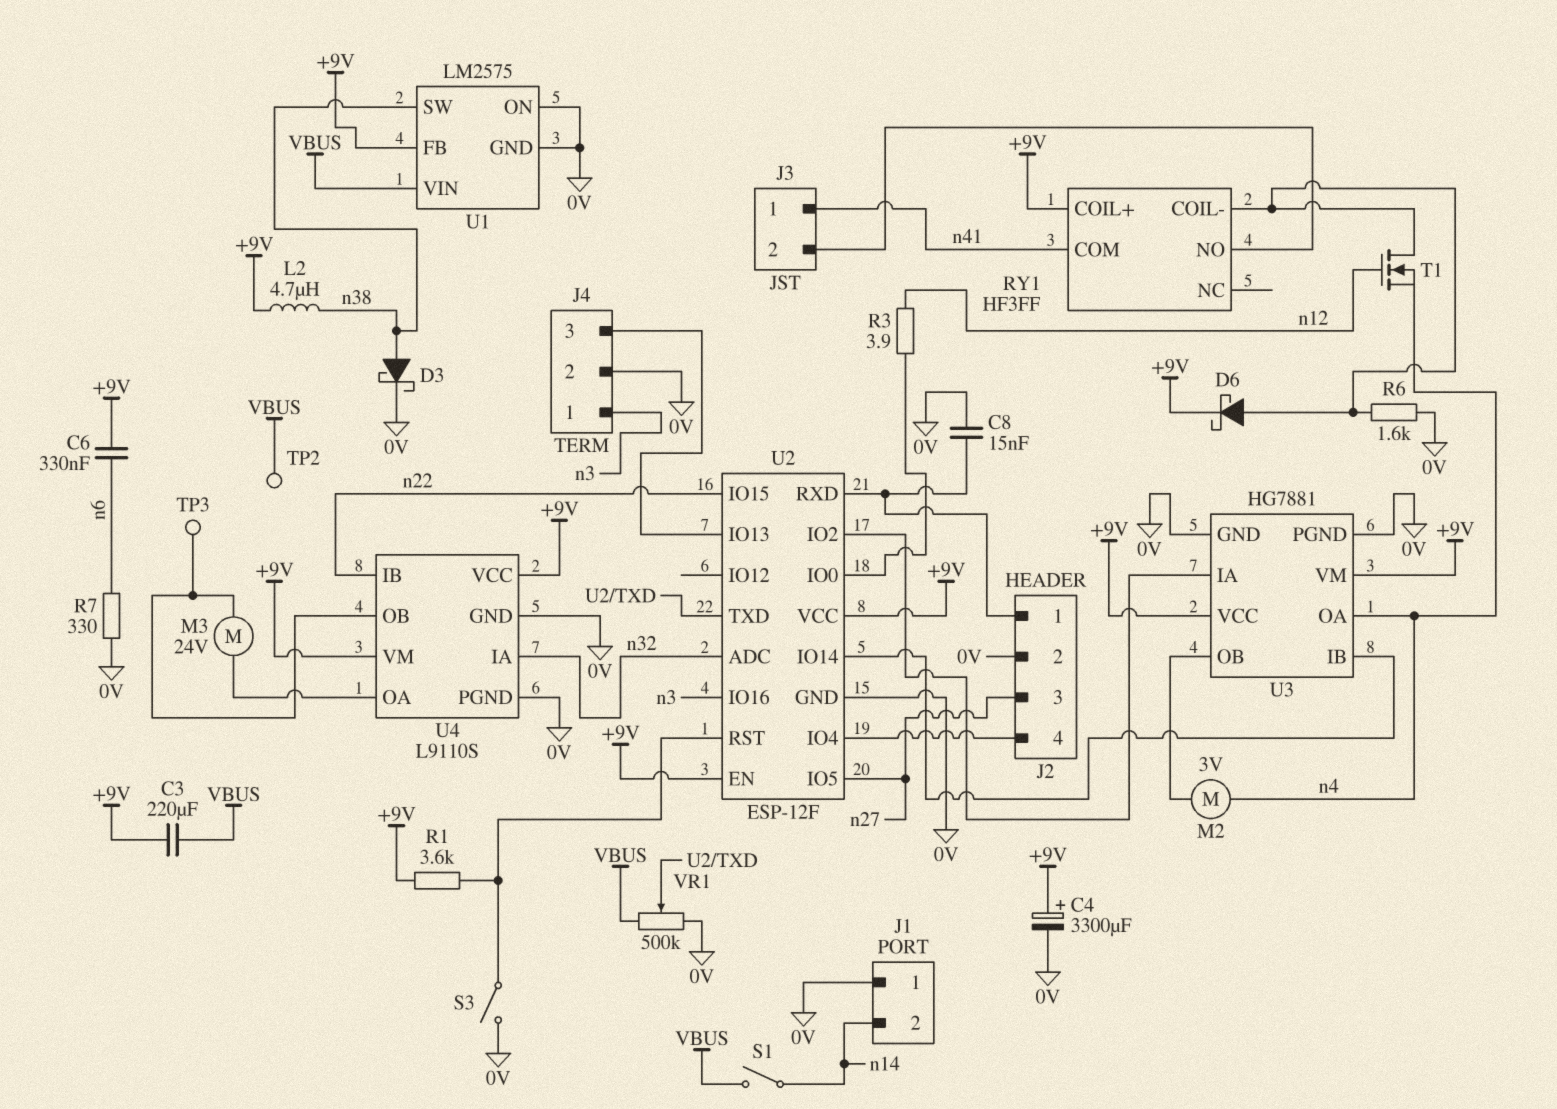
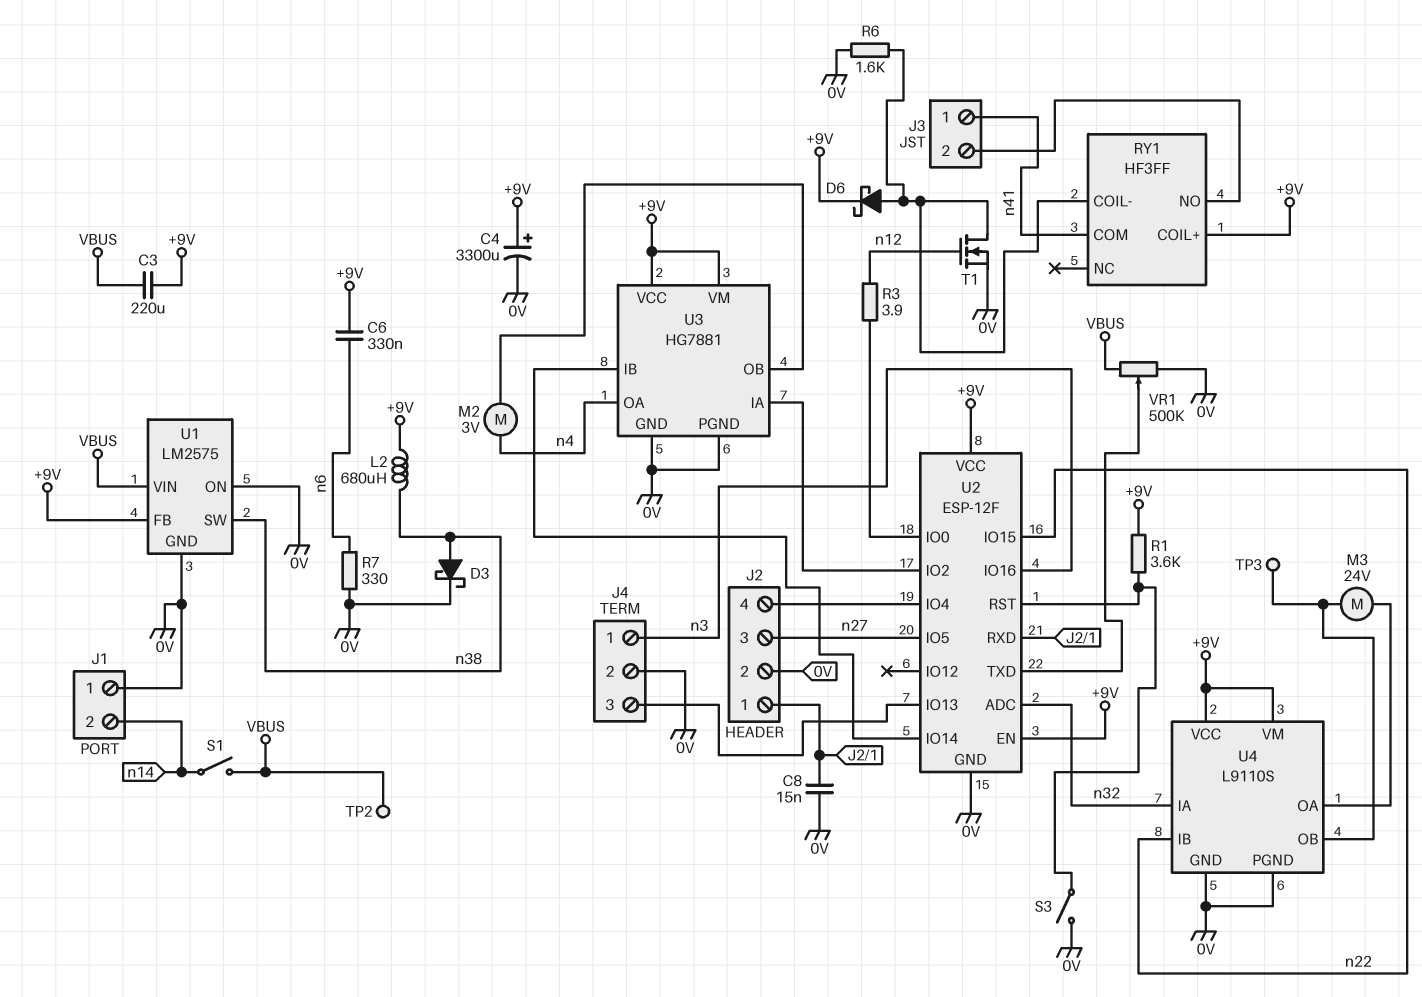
L2: 4.7uH (+9V, n38) -> 680uH (+9V, n38)
T1: NMOS (G n12, D RY1/COIL-, S n4) -> NMOS (G n12, D RY1/COIL-, S 0V)

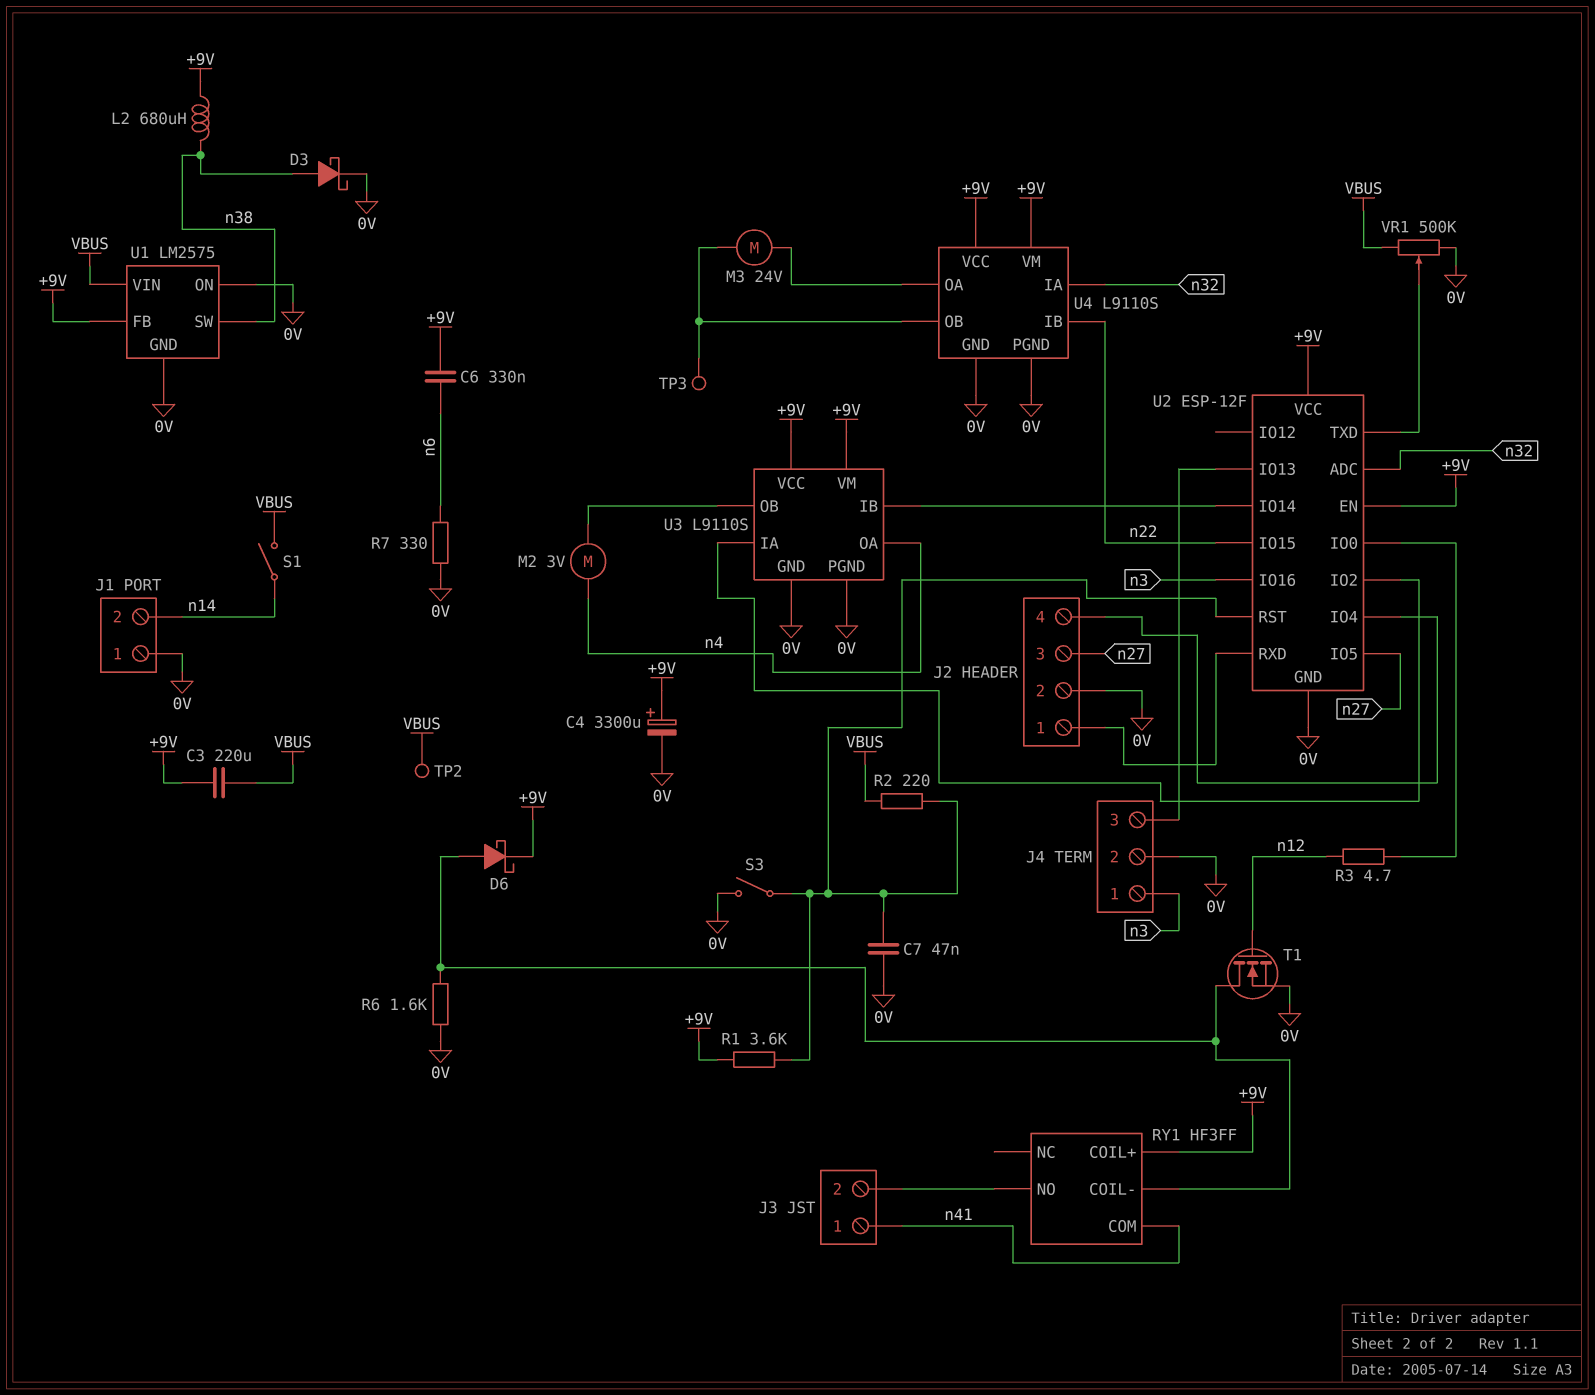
C7: none -> 47nF (0V, U2/RST)
C8: 15nF (0V, J2/1) -> none
R2: none -> 220 (U2/RST, VBUS)
R3: 3.9 (U2/IO0, n12) -> 4.7 (U2/IO0, n12)
U3: HG7881 -> L9110S

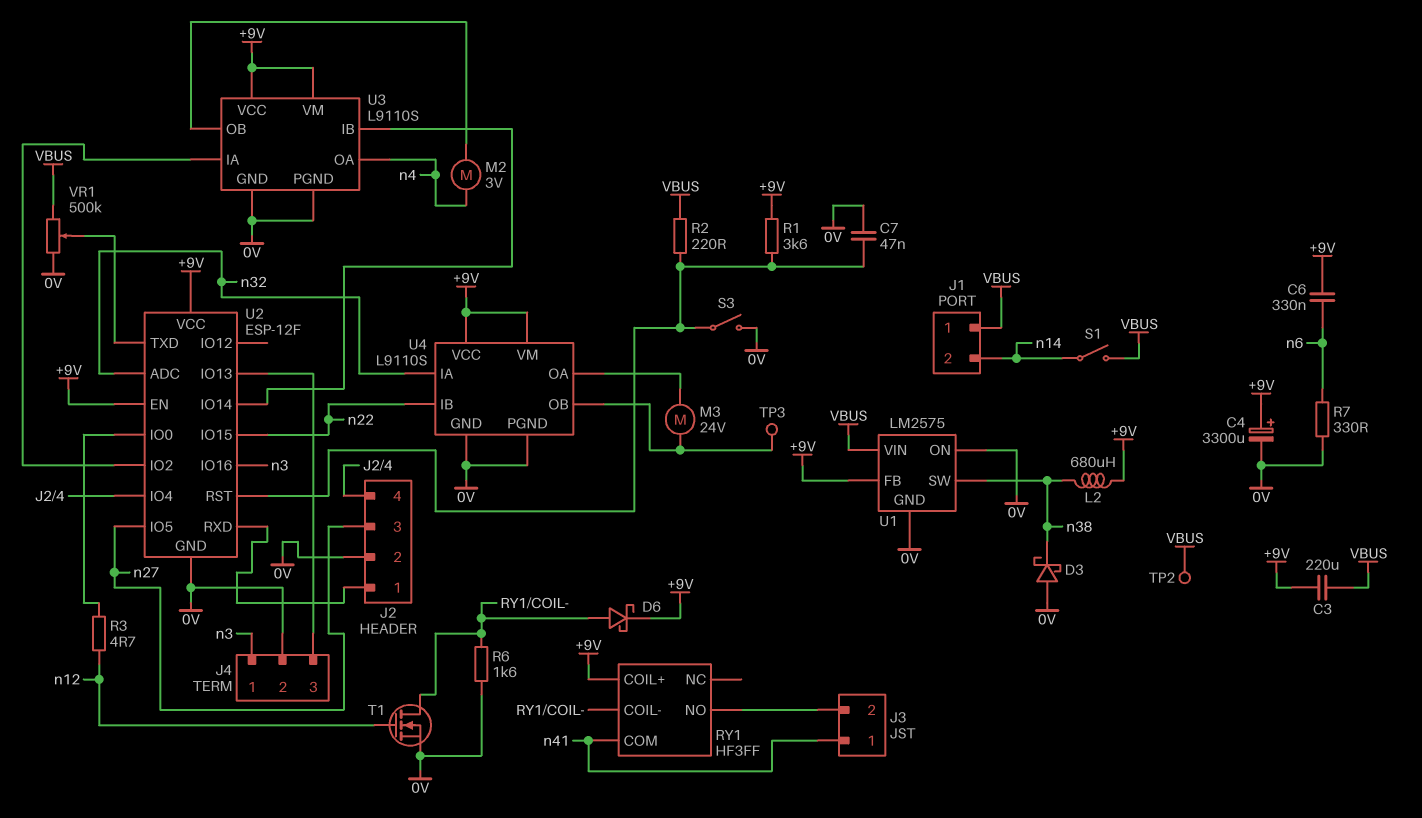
D3: schottky (A n38, K 0V) -> schottky (A 0V, K n38)
J1 pin 1: 0V -> VBUS

